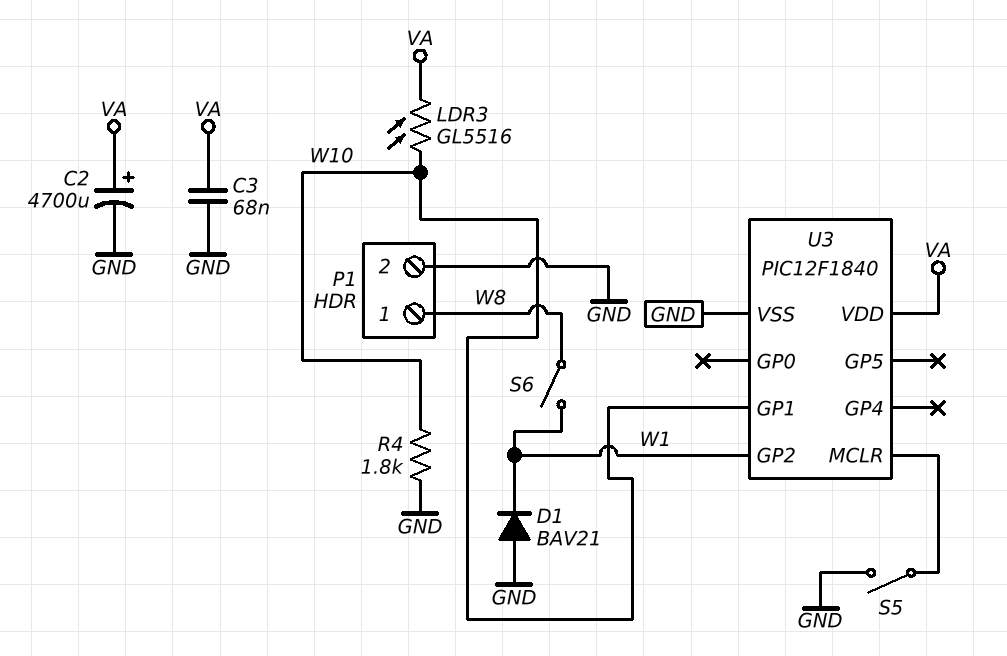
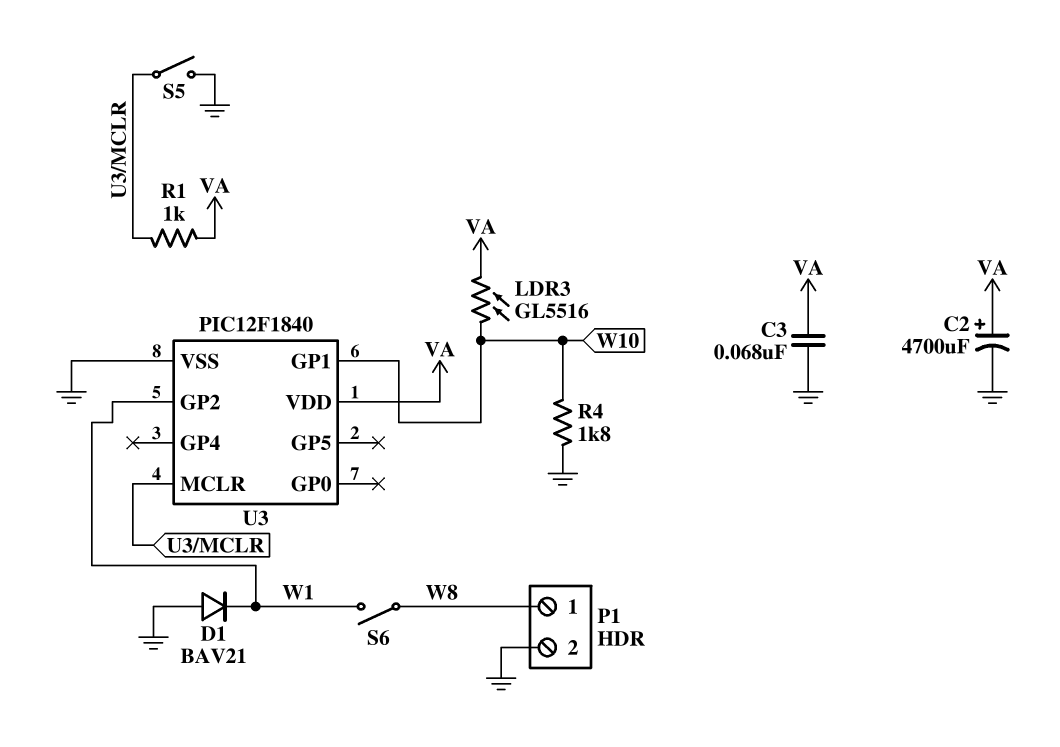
R1: none -> 1k (U3/MCLR, VA)

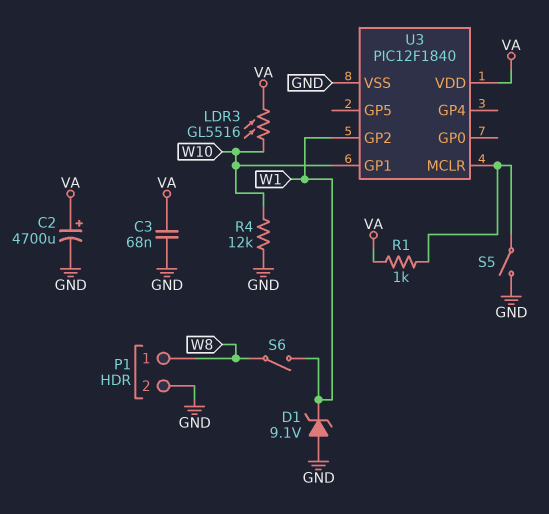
D1: diode BAV21 (A GND, K W1) -> zener 9.1V (A GND, K W1)
R4: 1.8k (GND, W10) -> 12k (GND, W10)

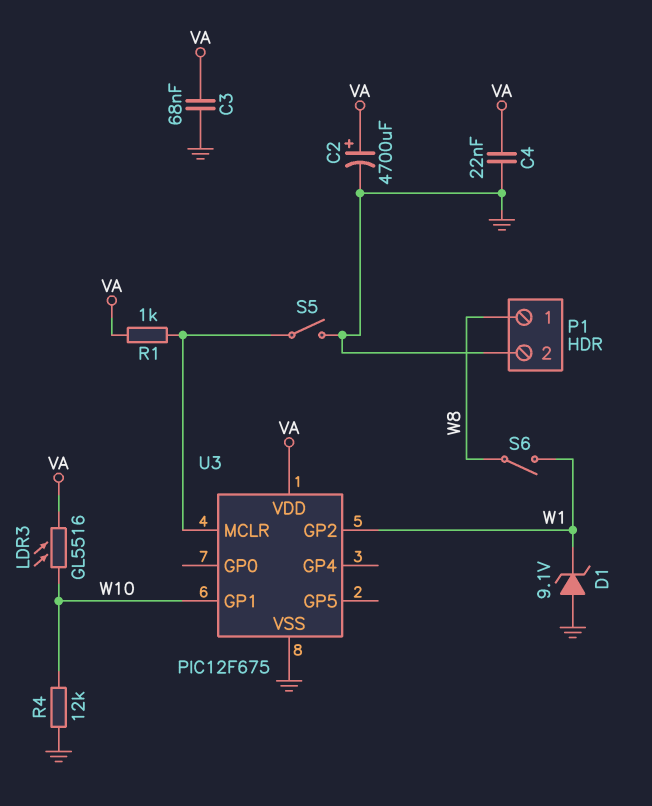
C4: none -> 22nF (GND, VA)
U3: PIC12F1840 -> PIC12F675

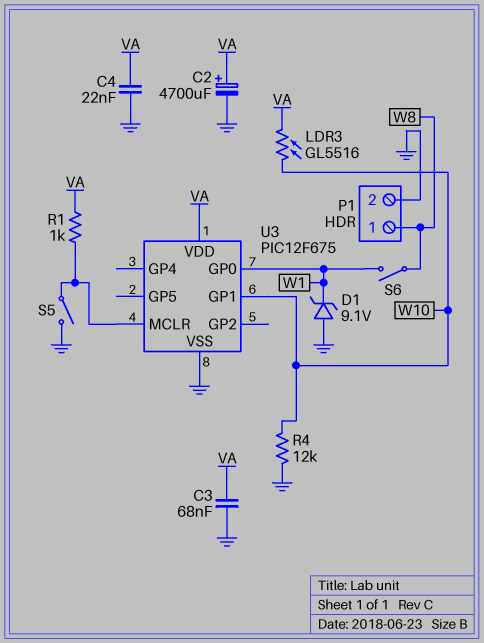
U3 pin GP0: none -> W1
U3 pin GP2: W1 -> none

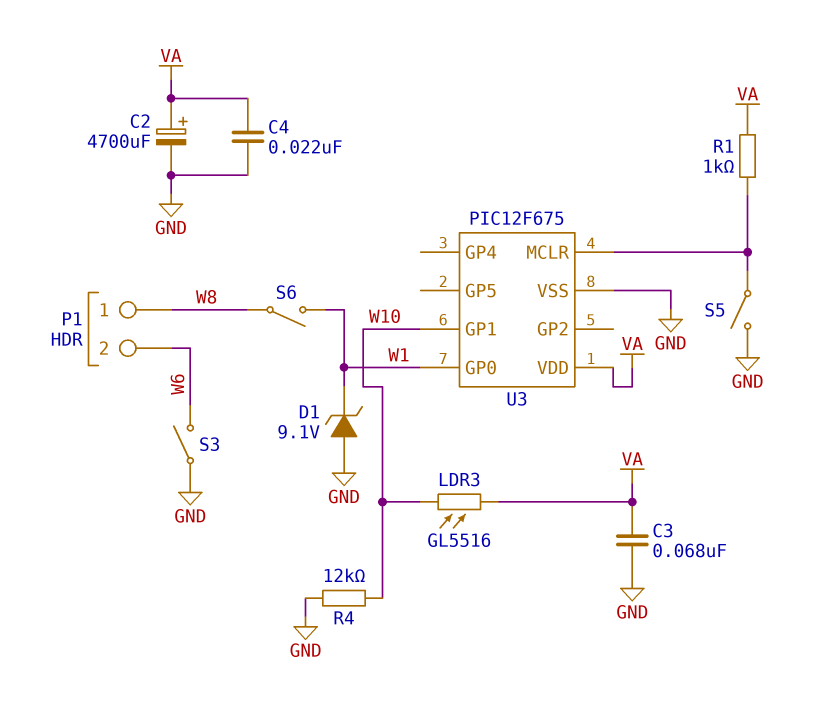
P1 pin 2: GND -> W6
S3: none -> switch (GND, W6)

